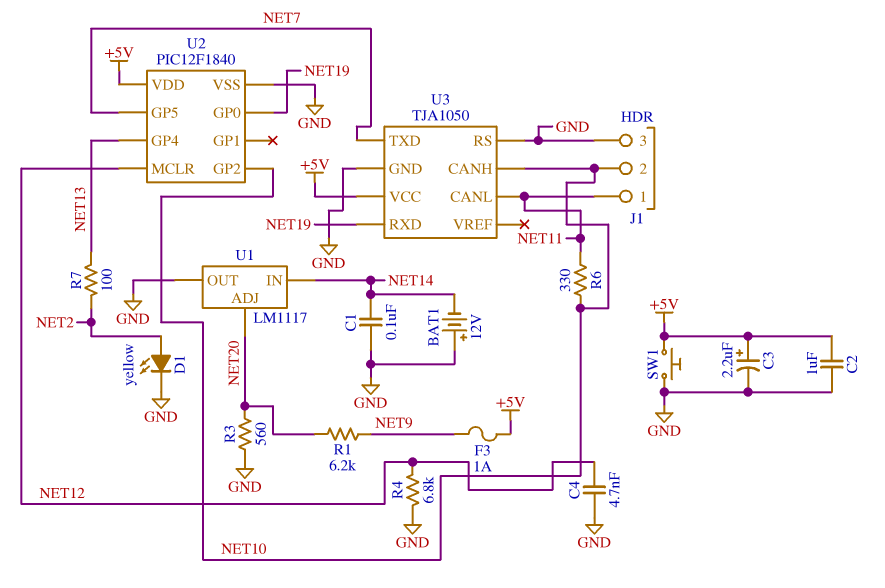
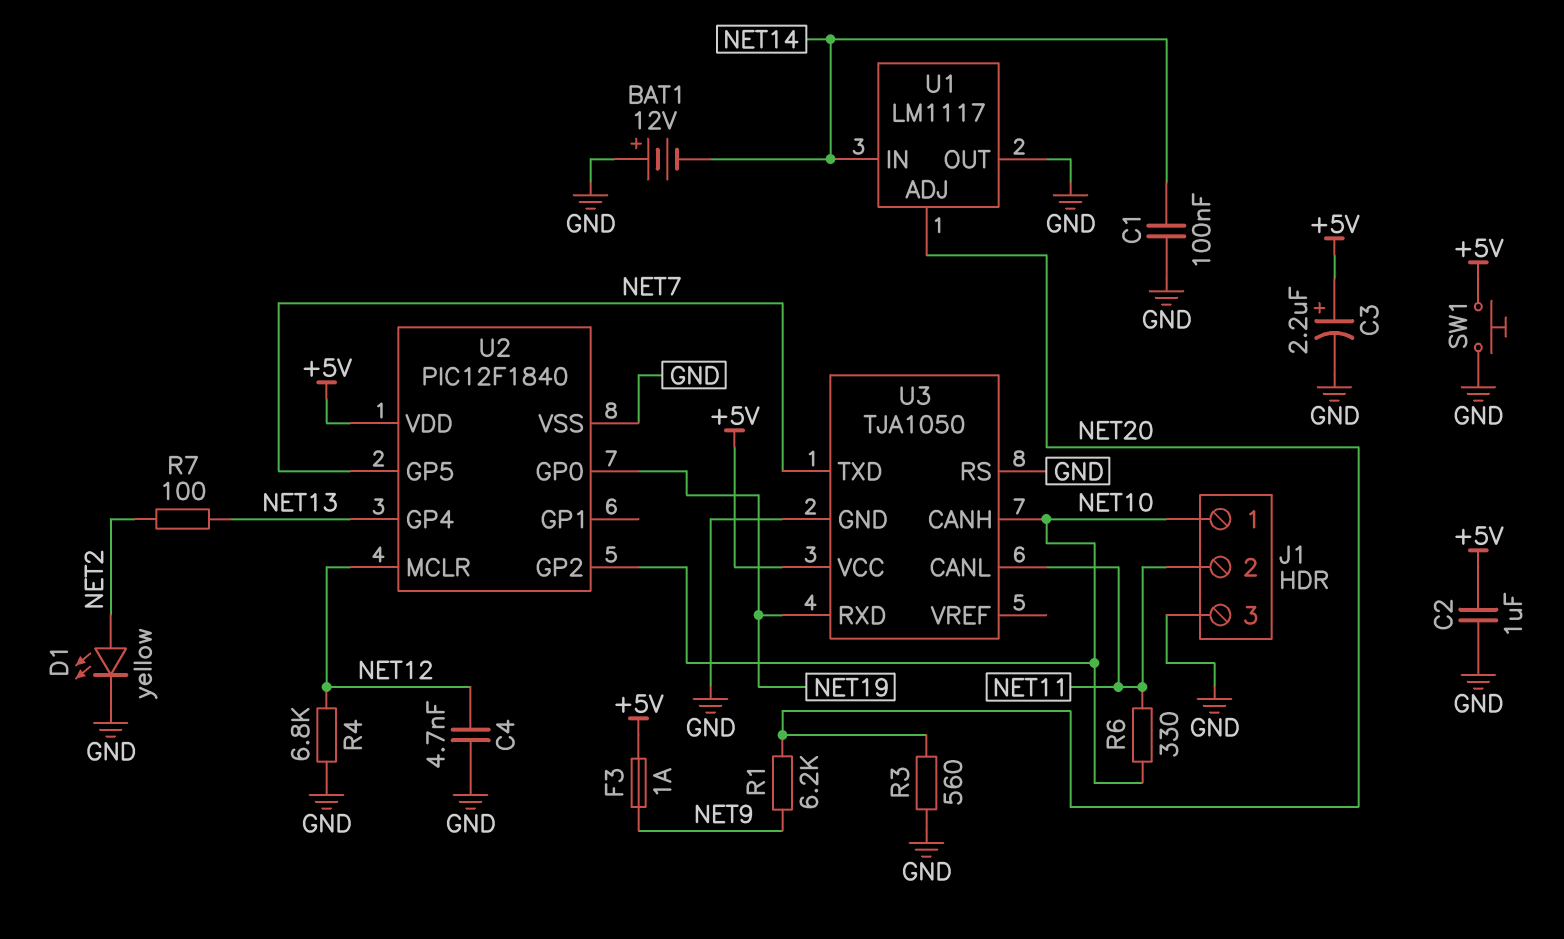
J1 pin 1: NET11 -> NET10
J1 pin 2: NET10 -> NET11

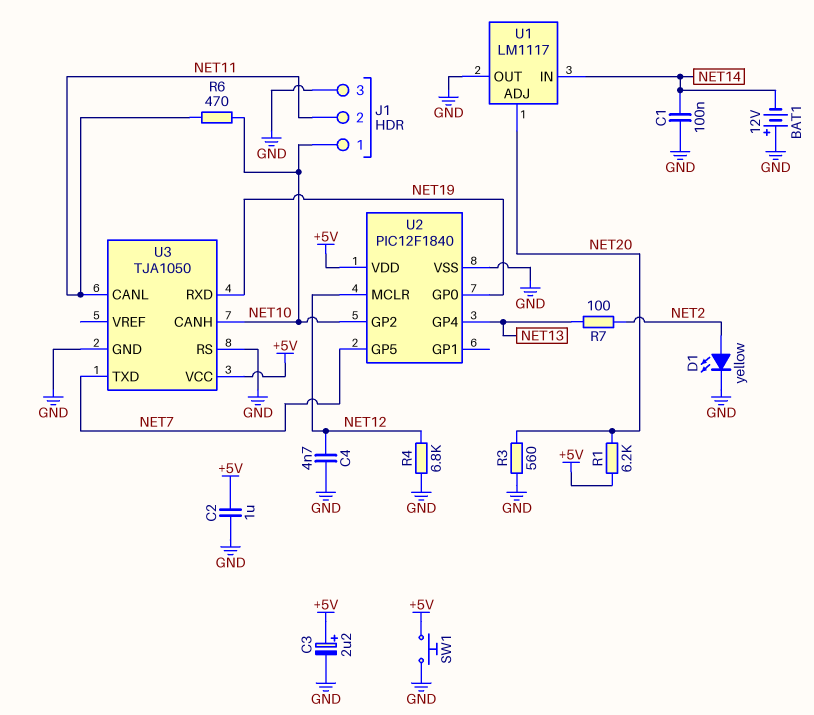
F3: 1A (+5V, NET9) -> none
R1: 6.2k (NET9, NET20) -> 6.2k (+5V, NET20)
R6: 330 (NET10, NET11) -> 470 (NET10, NET11)

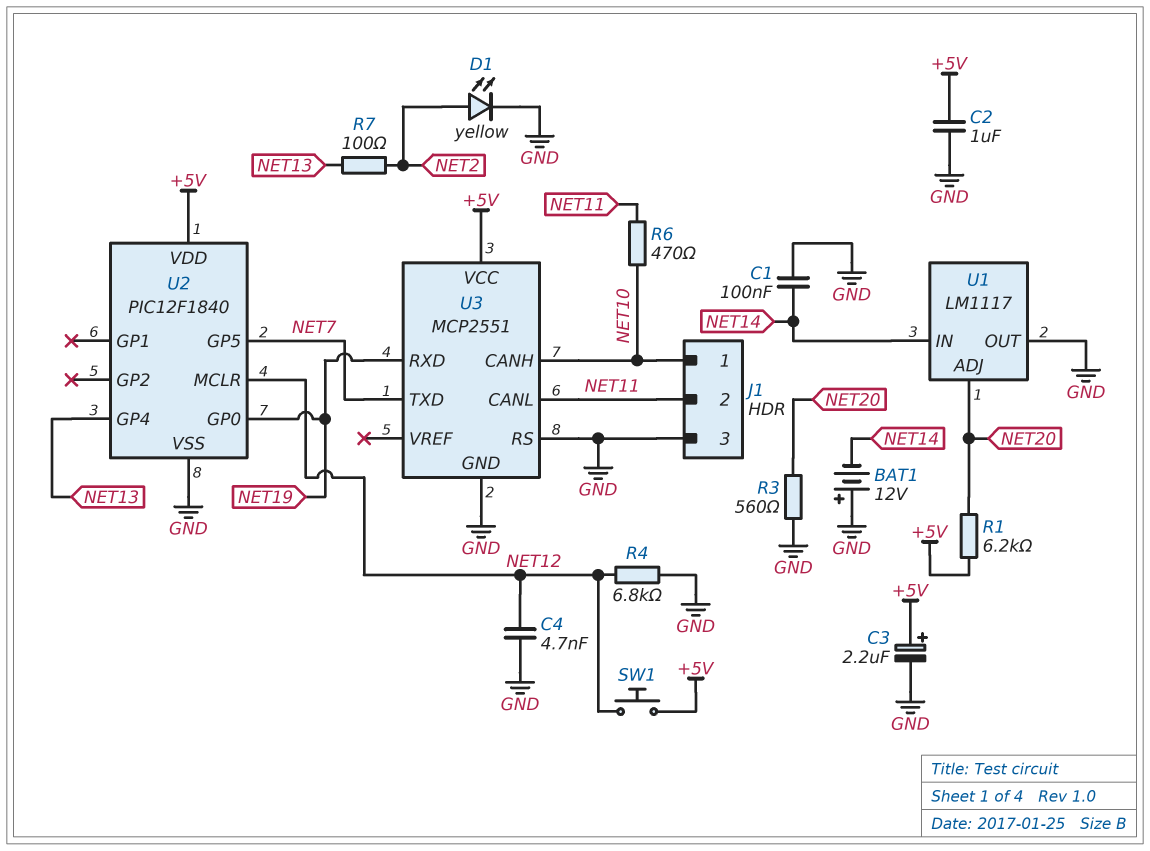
SW1: button (+5V, GND) -> button (+5V, NET12)
U2 pin GP2: NET10 -> none
U3: TJA1050 -> MCP2551

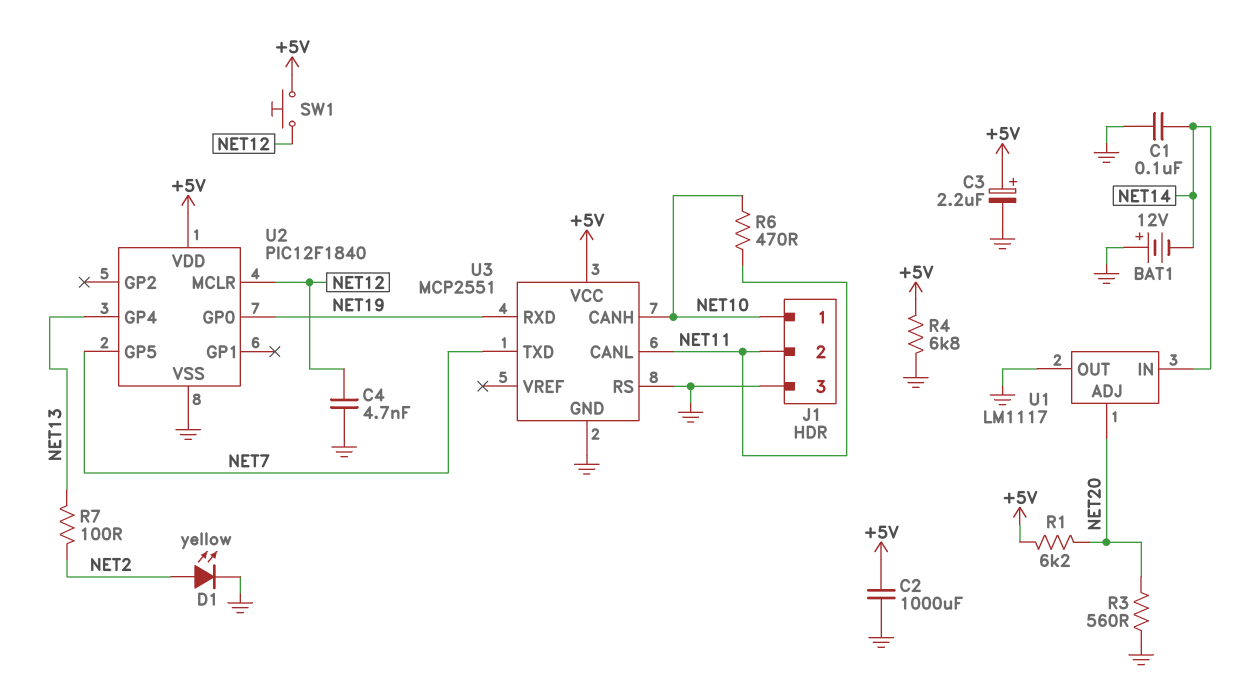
C2: 1uF (+5V, GND) -> 1000uF (+5V, GND)
R4: 6.8k (GND, NET12) -> 6.8k (+5V, GND)

